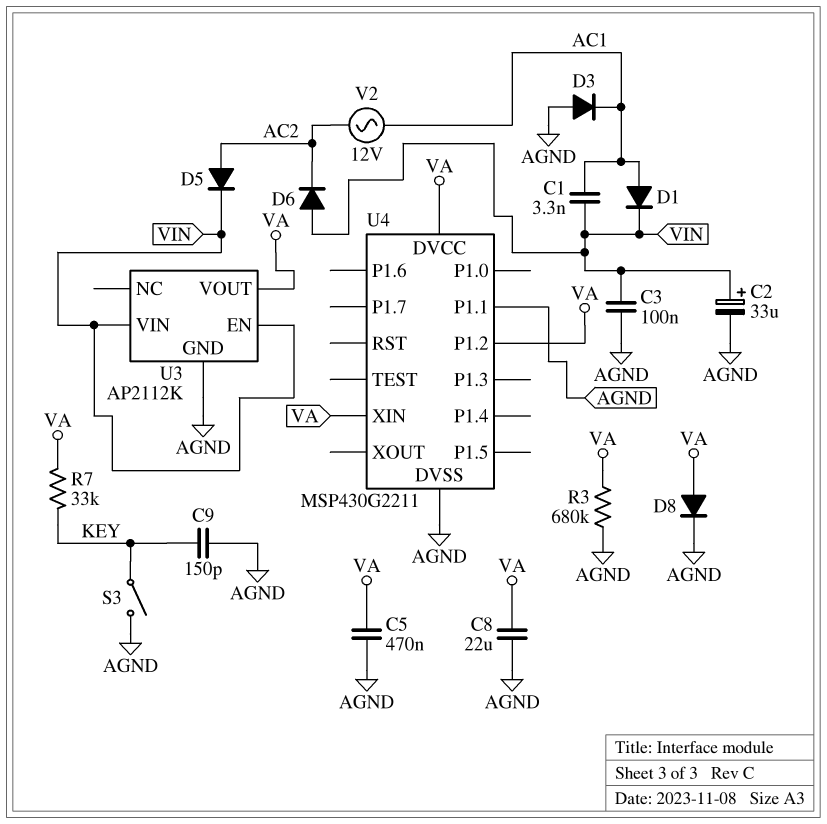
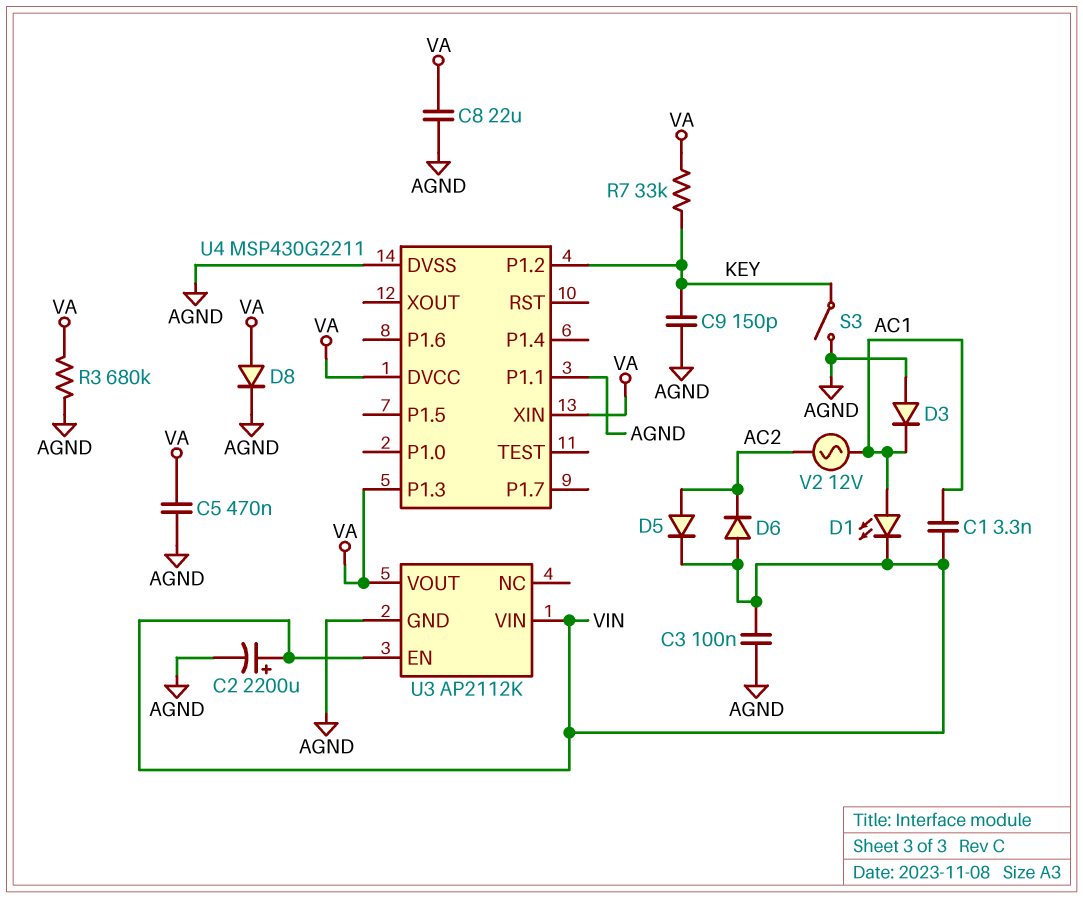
C2: 33uF (plus VIN, minus AGND) -> 2200uF (plus VIN, minus AGND)
D1: diode (A AC1, K VIN) -> LED (A AC1, K VIN)
U4 pin P1.2: VA -> KEY
U4 pin P1.3: none -> VA

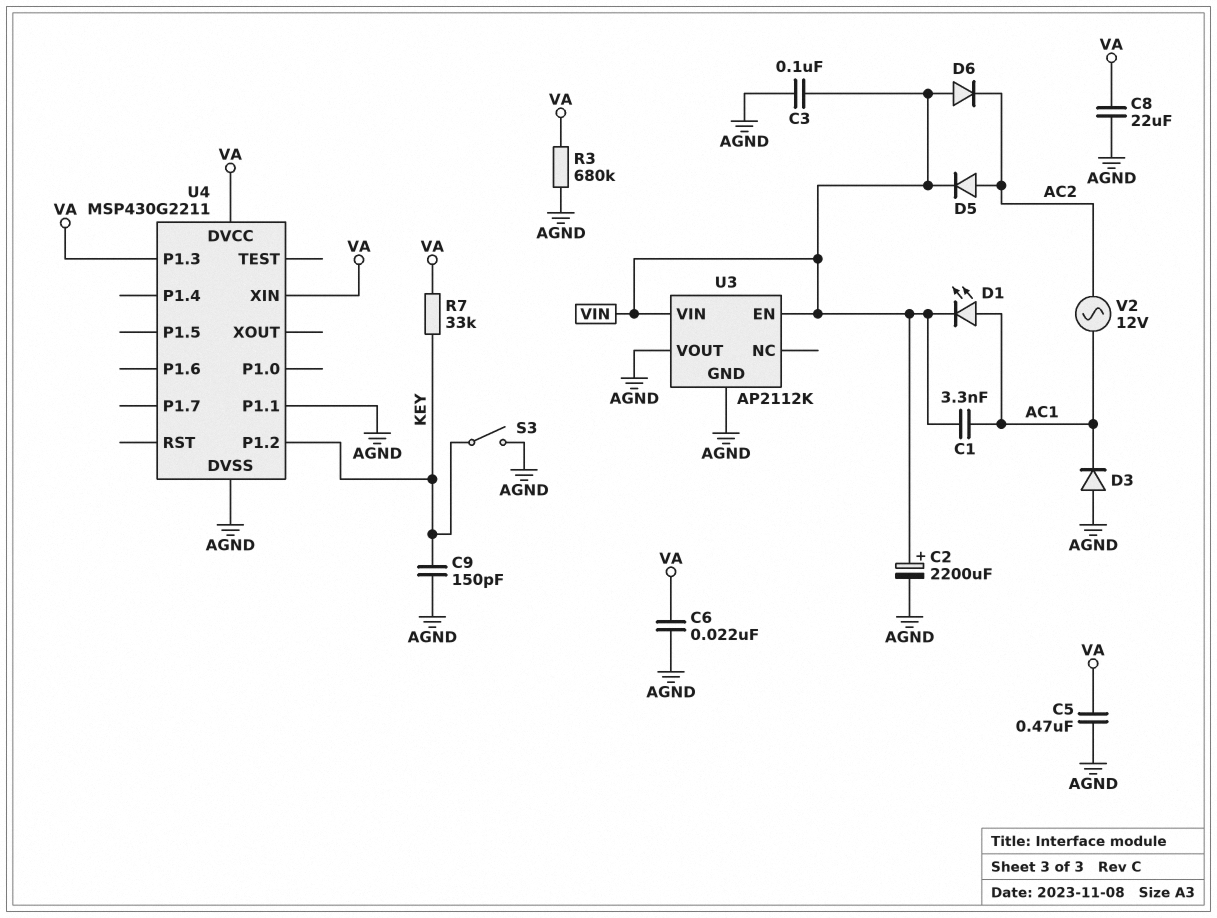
C6: none -> 22nF (AGND, VA)
D8: diode (A VA, K AGND) -> none
U3 pin VOUT: VA -> AGND

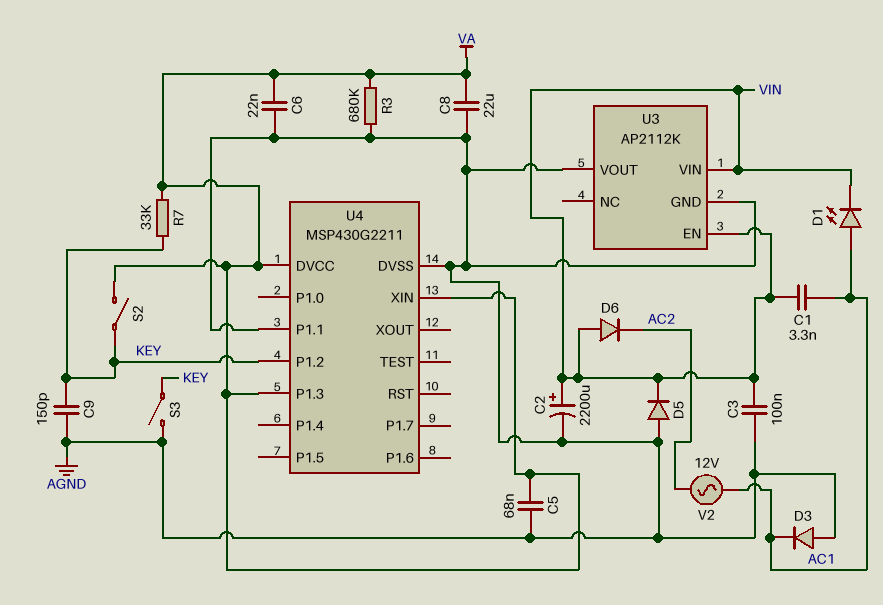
C5: 470nF (AGND, VA) -> 68nF (AGND, VA)
D5: diode (A AC2, K VIN) -> diode (A AGND, K VIN)
S2: none -> switch (KEY, VA)

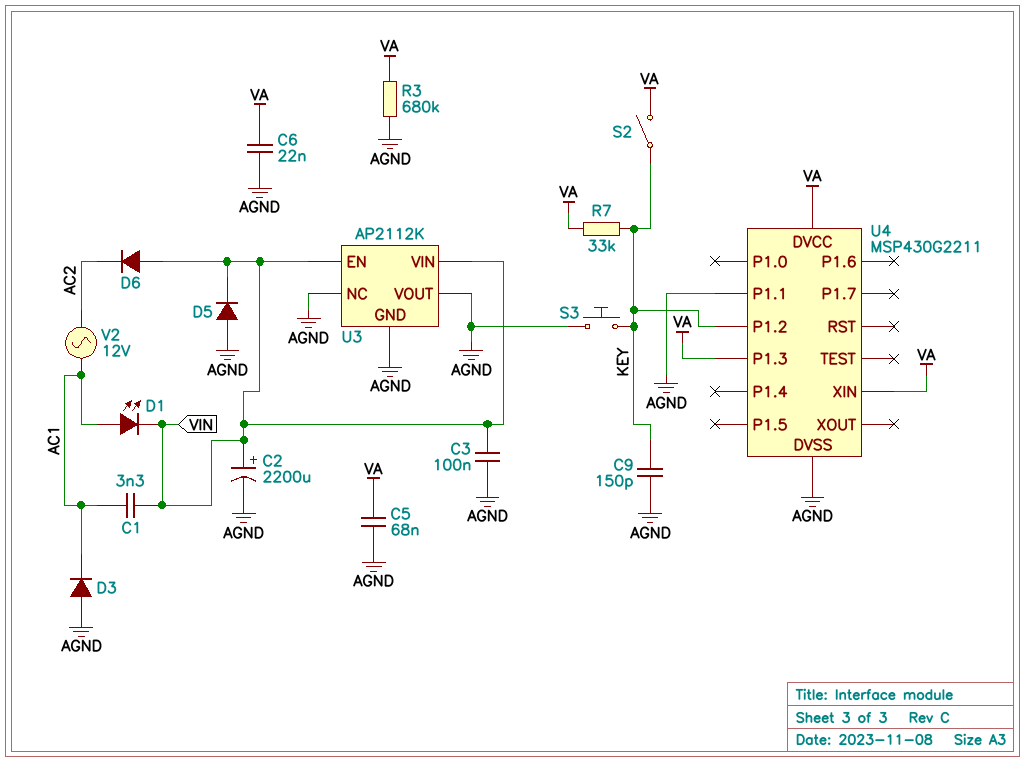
C8: 22uF (AGND, VA) -> none
S3: switch (AGND, KEY) -> button (AGND, KEY)
U3 pin NC: none -> AGND

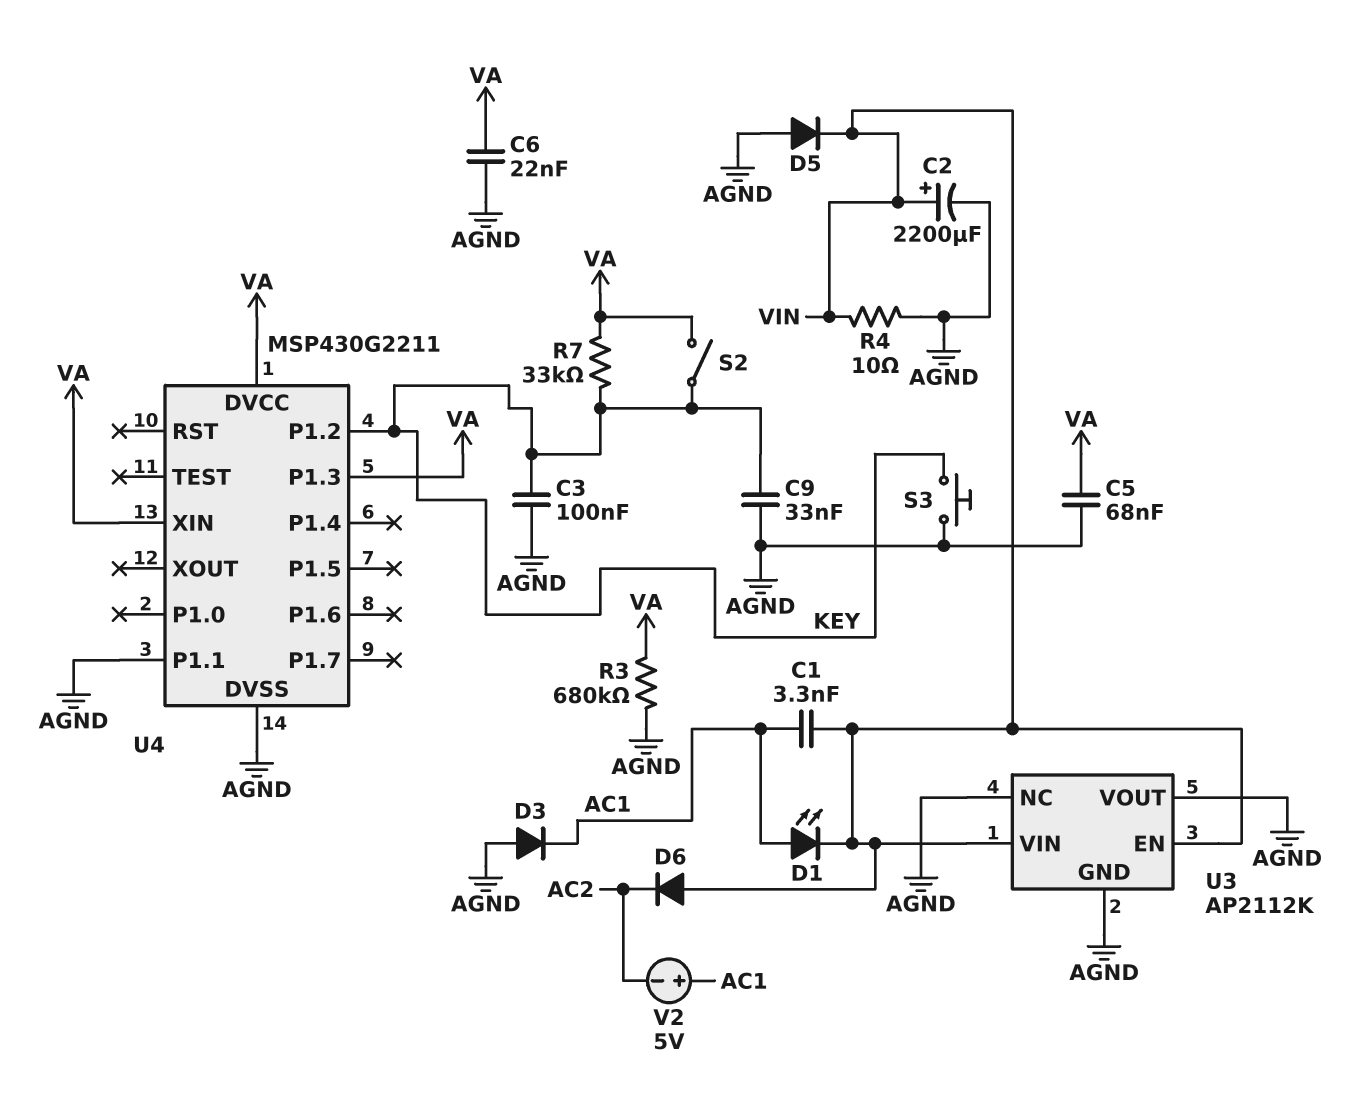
C3: 100nF (AGND, VIN) -> 100nF (AGND, KEY)
C9: 150pF (AGND, KEY) -> 33nF (AGND, KEY)
R4: none -> 10 (AGND, VIN)
V2: AC 12V (AC1, AC2) -> 5V (plus AC1, minus AC2)

